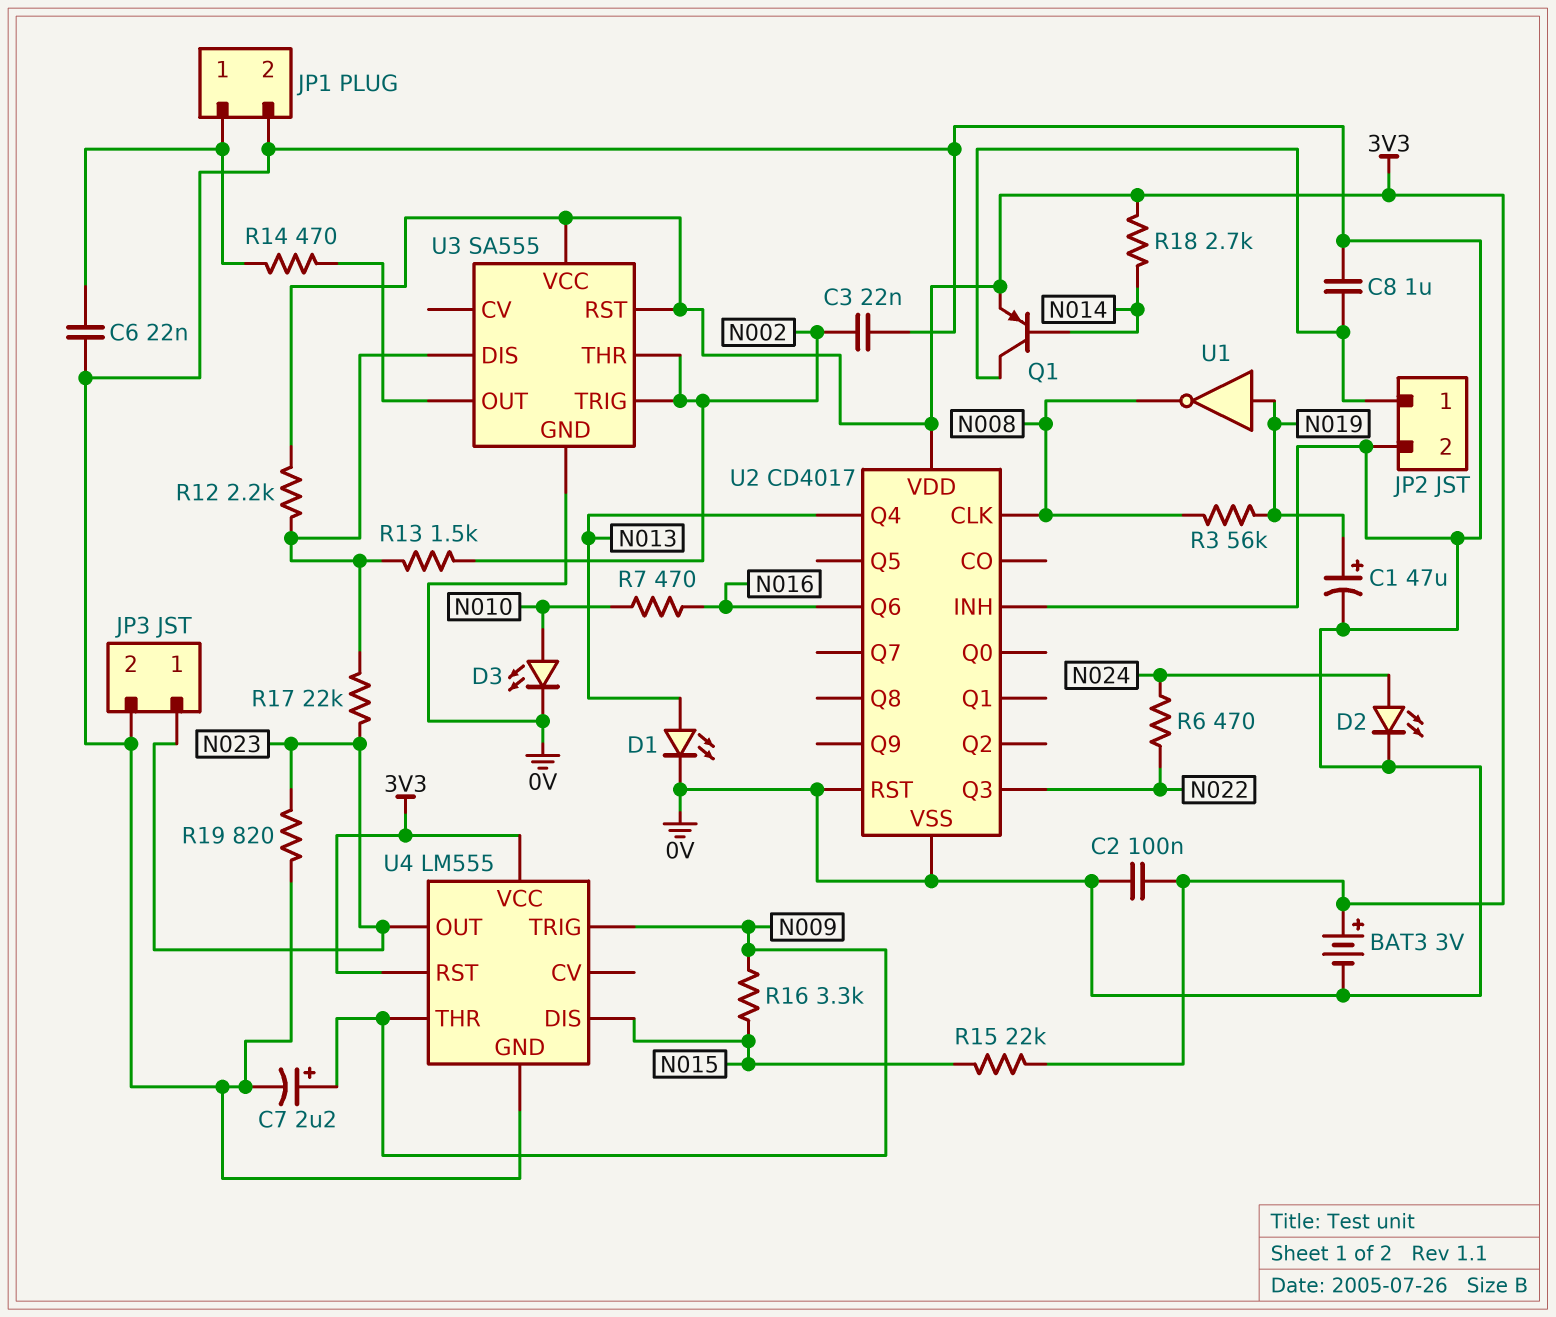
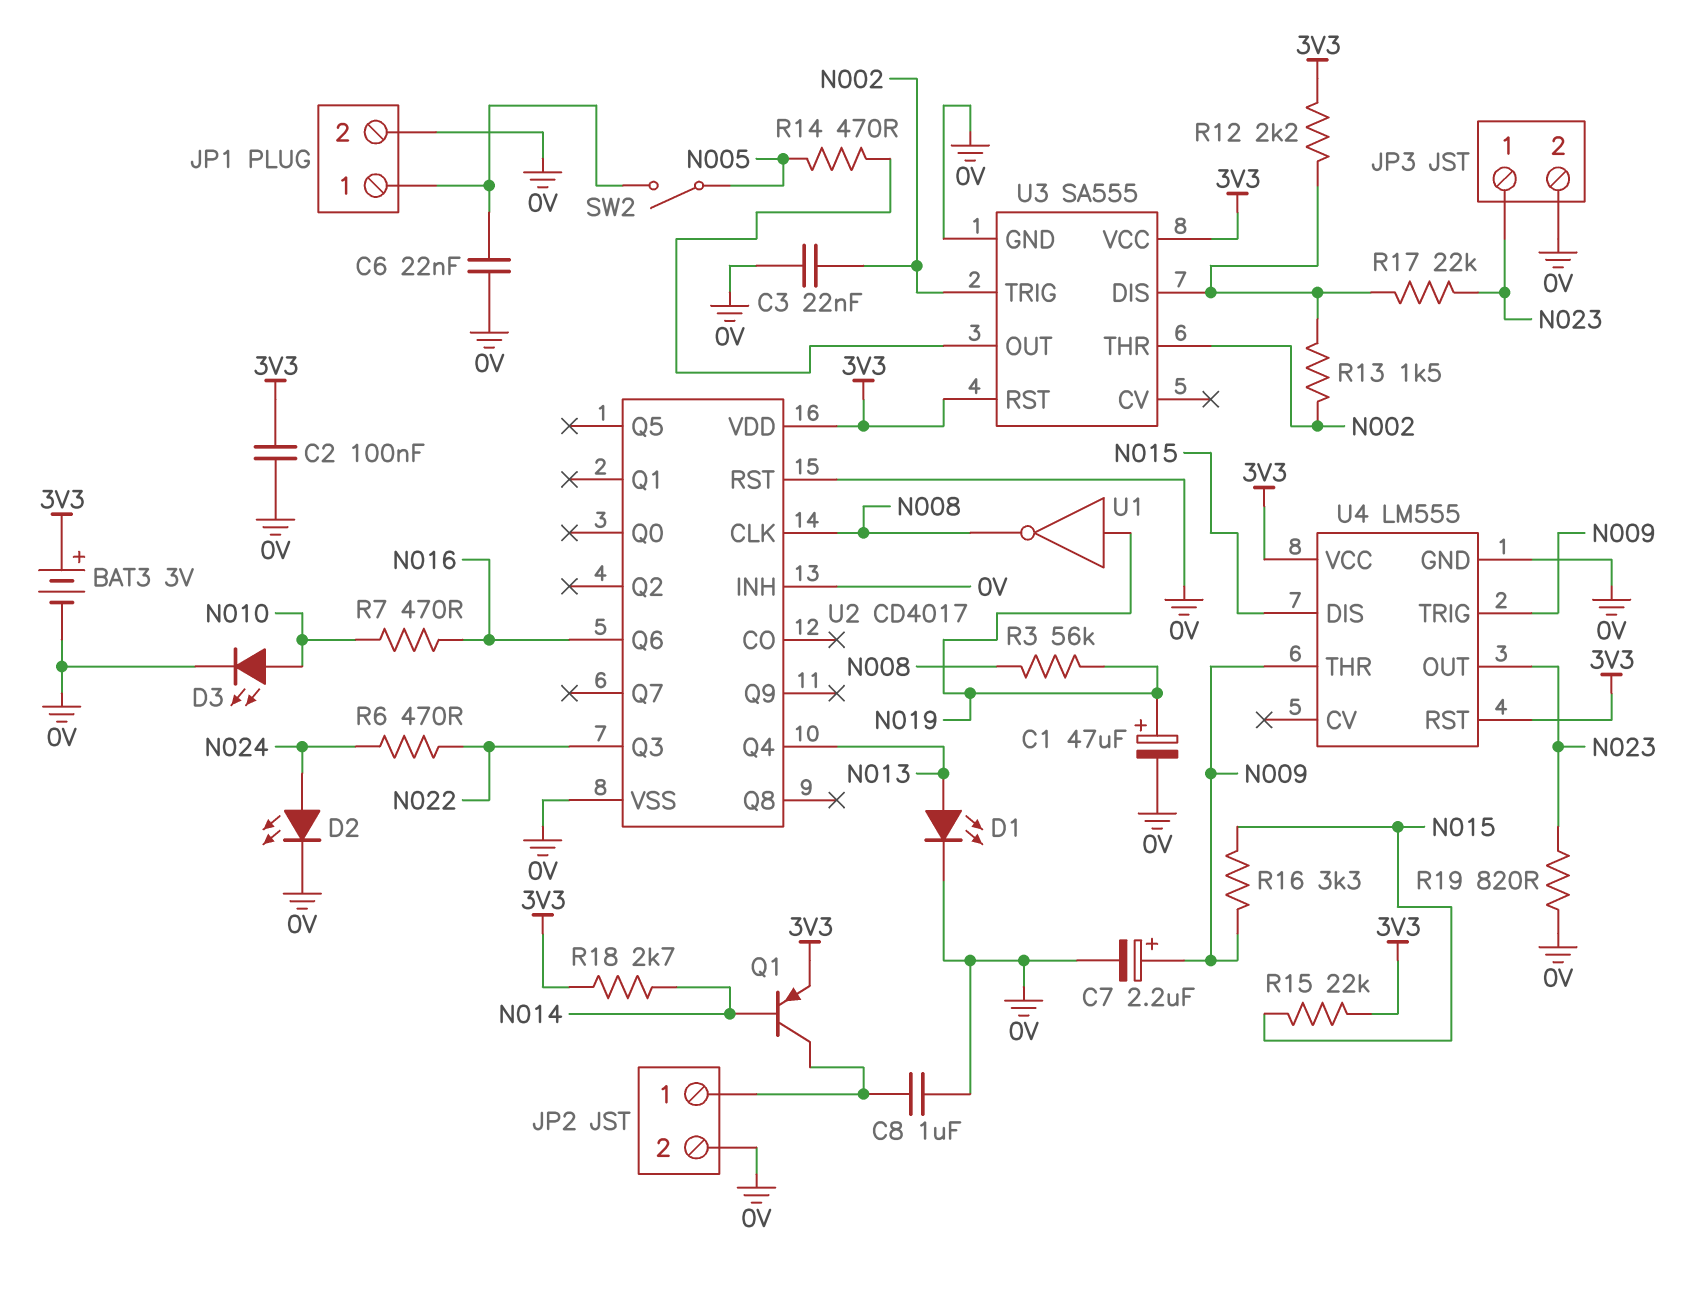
R14: 470 (JP1/1, U3/OUT) -> 470 (N005, U3/OUT)
SW2: none -> switch (JP1/1, N005)

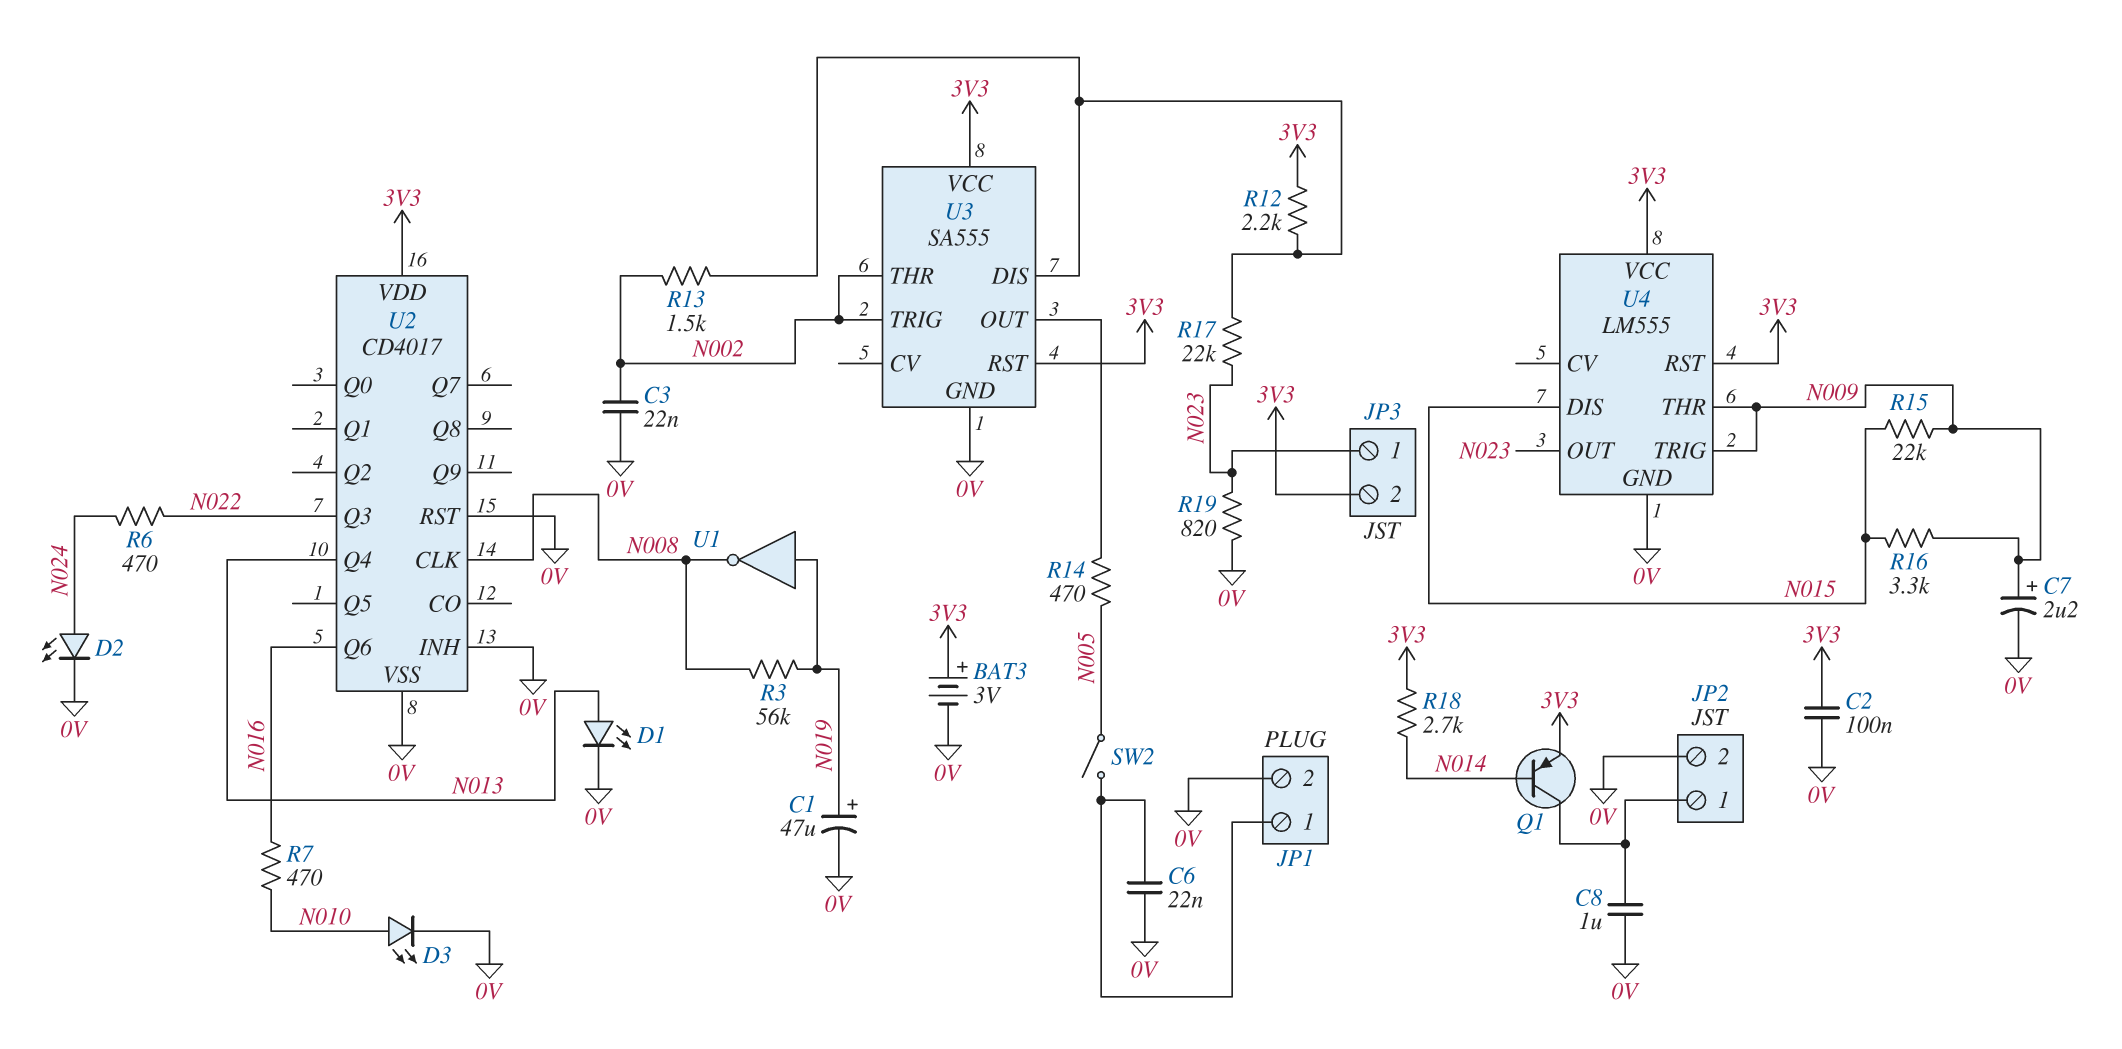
JP3 pin 2: 0V -> 3V3
R15: 22k (3V3, N015) -> 22k (N009, N015)

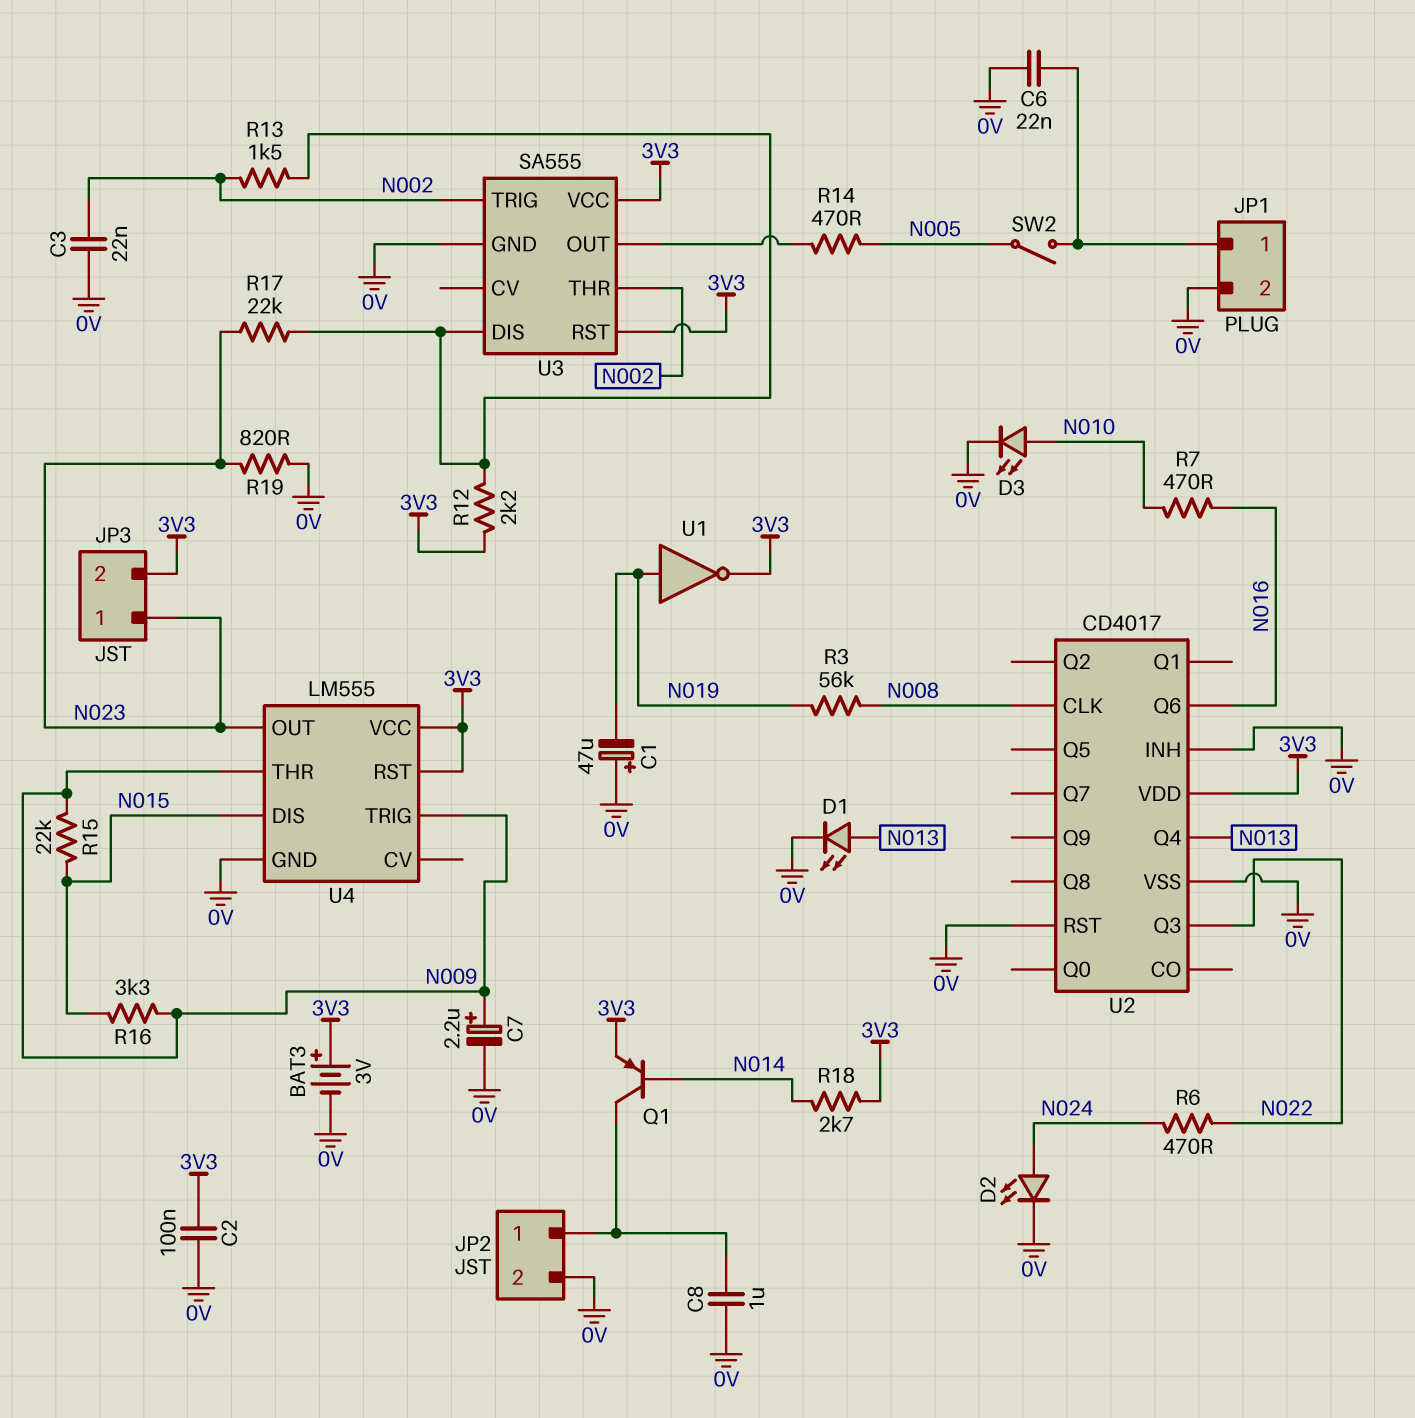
C1: 47uF (plus N019, minus 0V) -> 47uF (plus 0V, minus N019)
U1: NOT (in N019, out N008) -> NOT (in N019, out 3V3)

